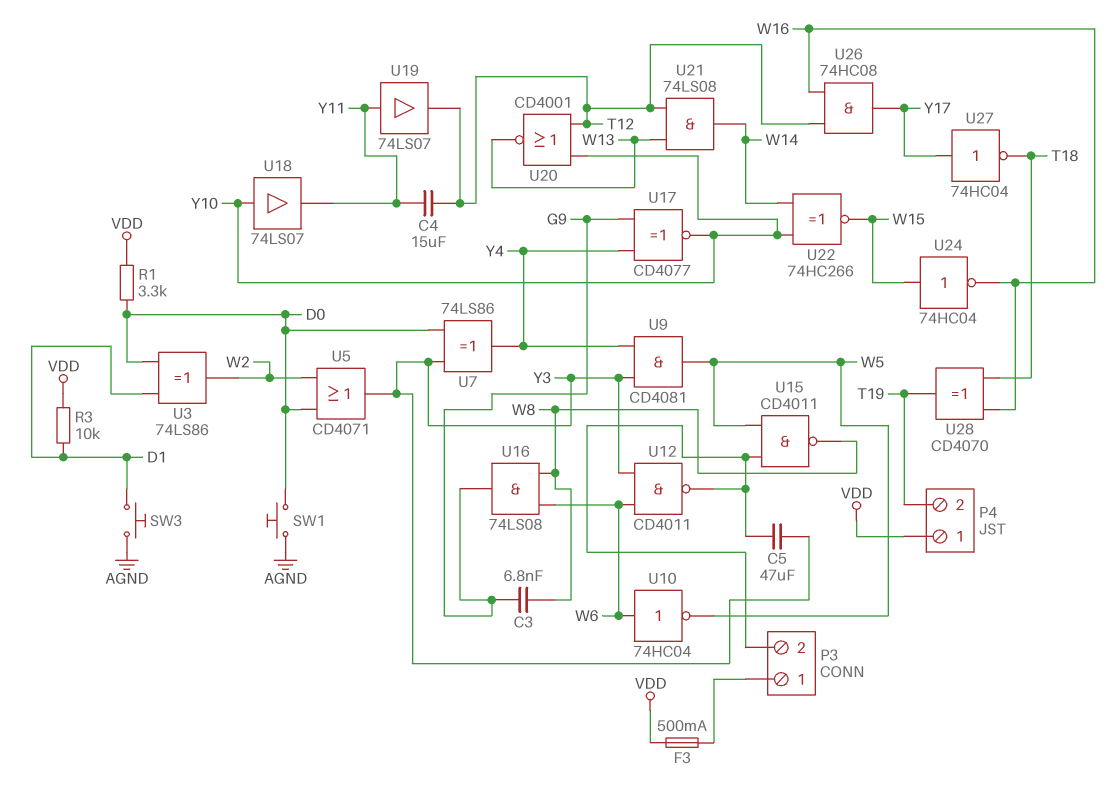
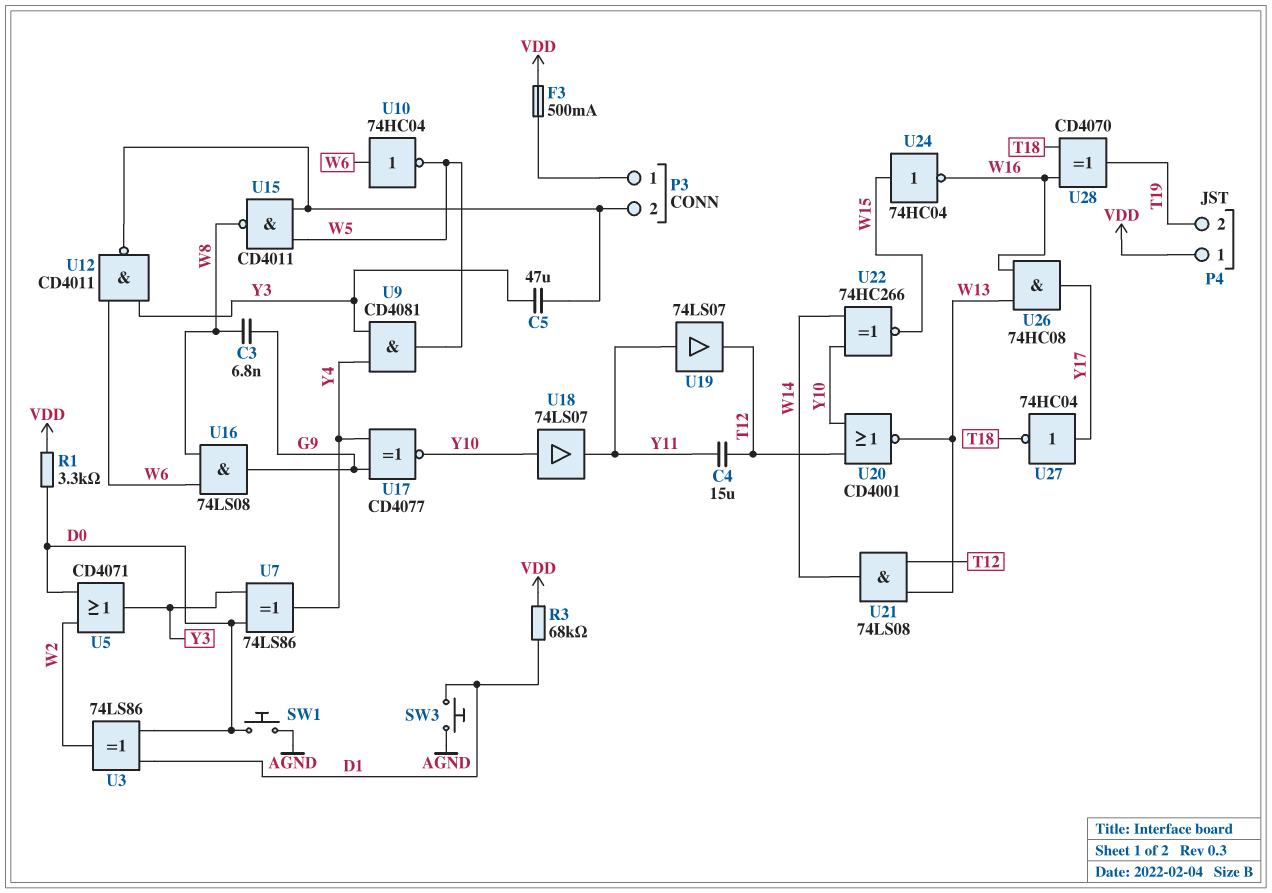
R3: 10k (D1, VDD) -> 68k (D1, VDD)
U26: AND 74HC08 (in T12, in W16, out Y17) -> AND 74HC08 (in W13, in W16, out Y17)

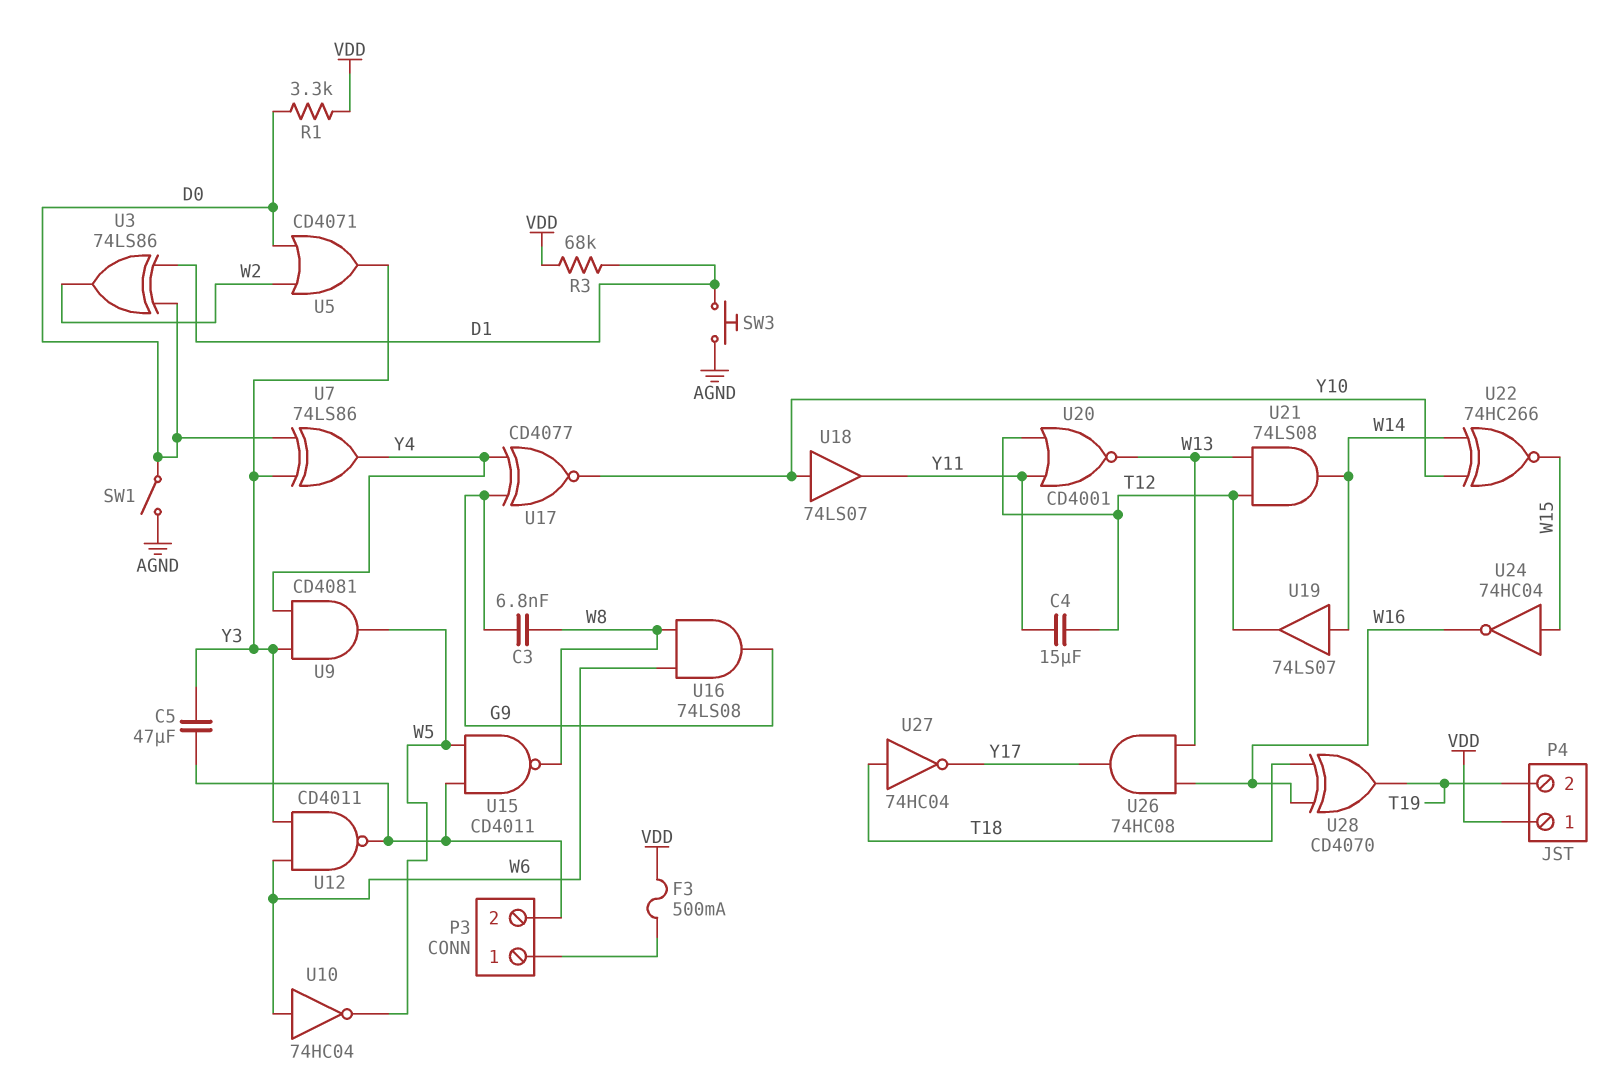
SW1: button (AGND, D0) -> switch (AGND, D0)
U19: buffer 74LS07 (in Y11, out T12) -> buffer 74LS07 (in W14, out T12)
U20: NOR CD4001 (in T12, in Y10, out W13) -> NOR CD4001 (in T12, in Y11, out W13)
U27: NOT 74HC04 (in Y17, out T18) -> NOT 74HC04 (in T18, out Y17)

